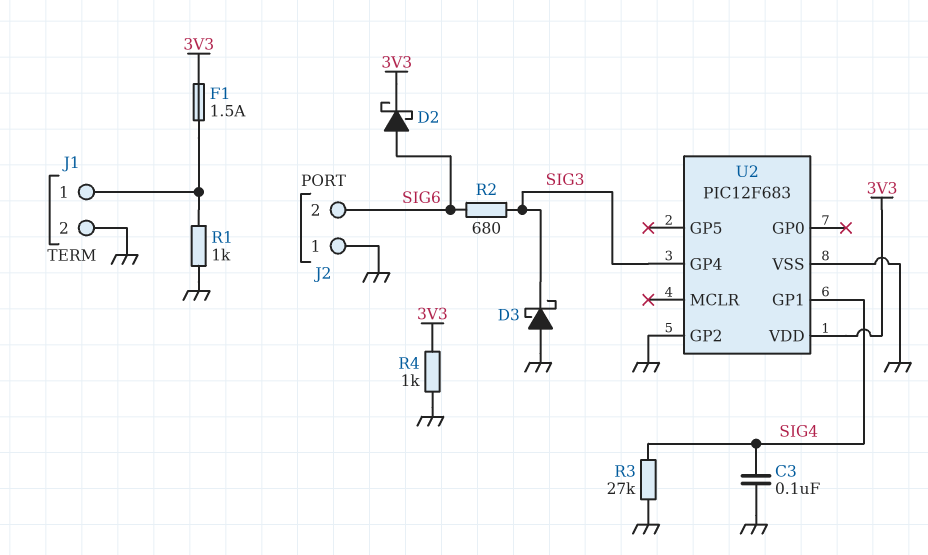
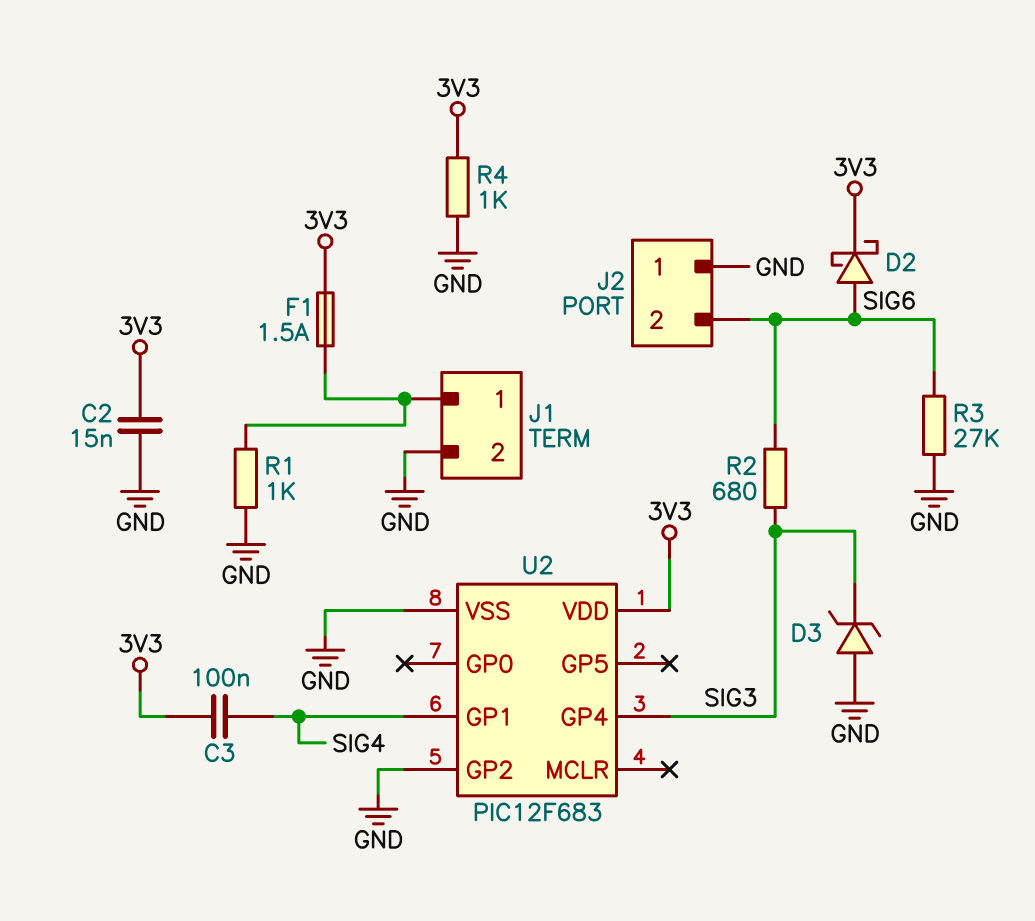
C2: none -> 15nF (3V3, GND)
C3: 100nF (GND, SIG4) -> 100nF (3V3, SIG4)
D3: schottky (A GND, K SIG3) -> zener (A GND, K SIG3)
R3: 27k (GND, SIG4) -> 27k (GND, SIG6)

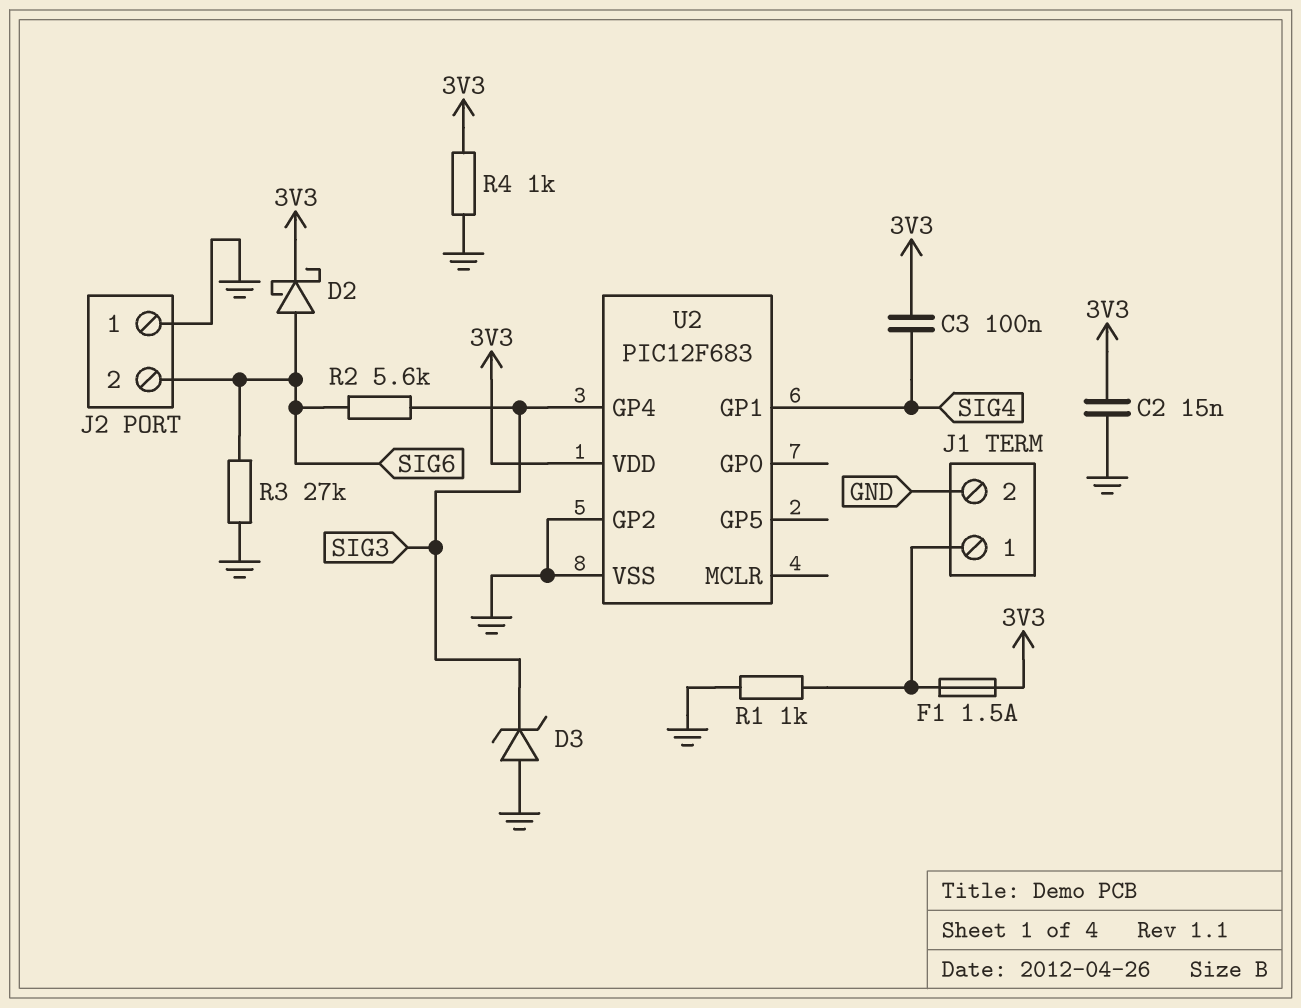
R2: 680 (SIG3, SIG6) -> 5.6k (SIG3, SIG6)

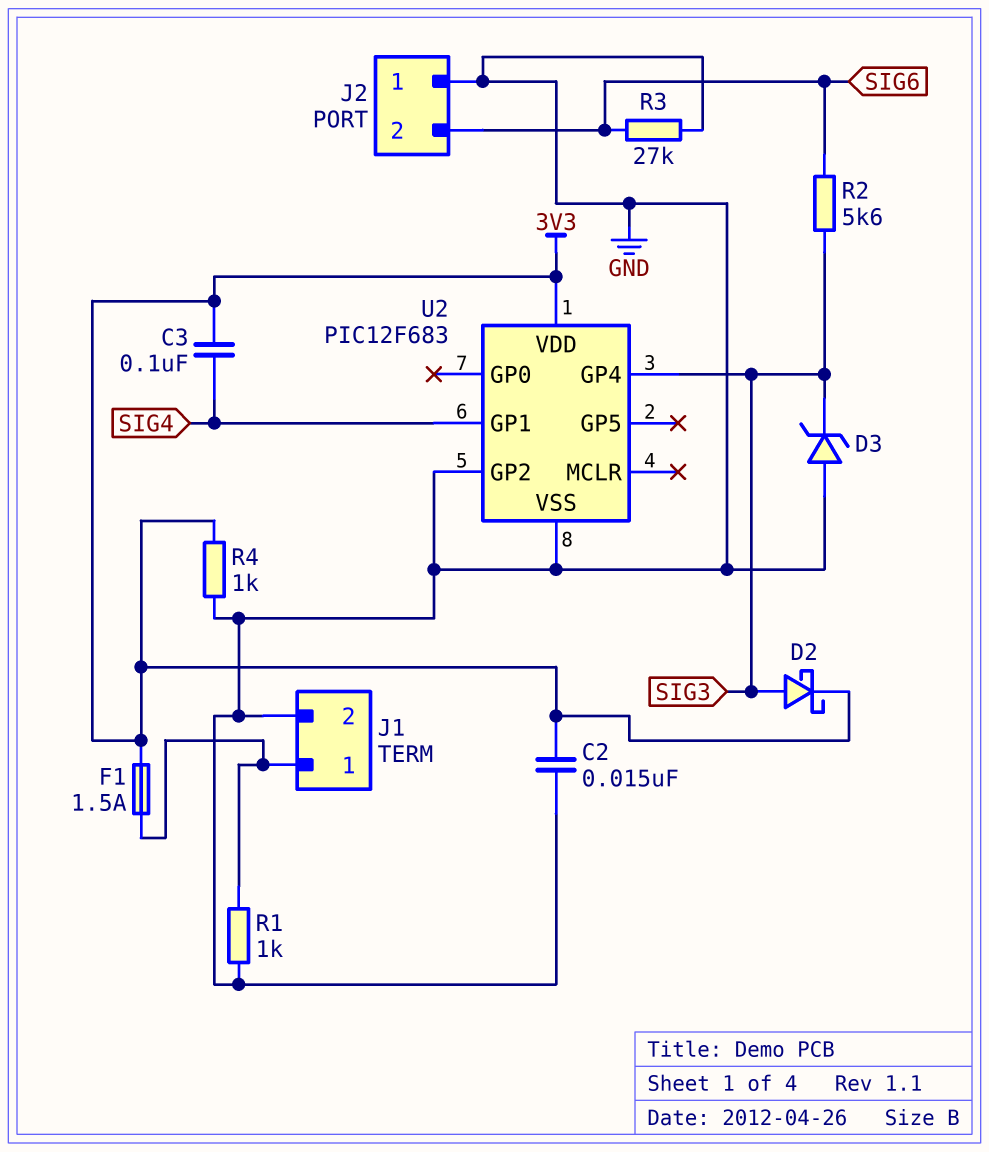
D2: schottky (A SIG6, K 3V3) -> schottky (A SIG3, K 3V3)

